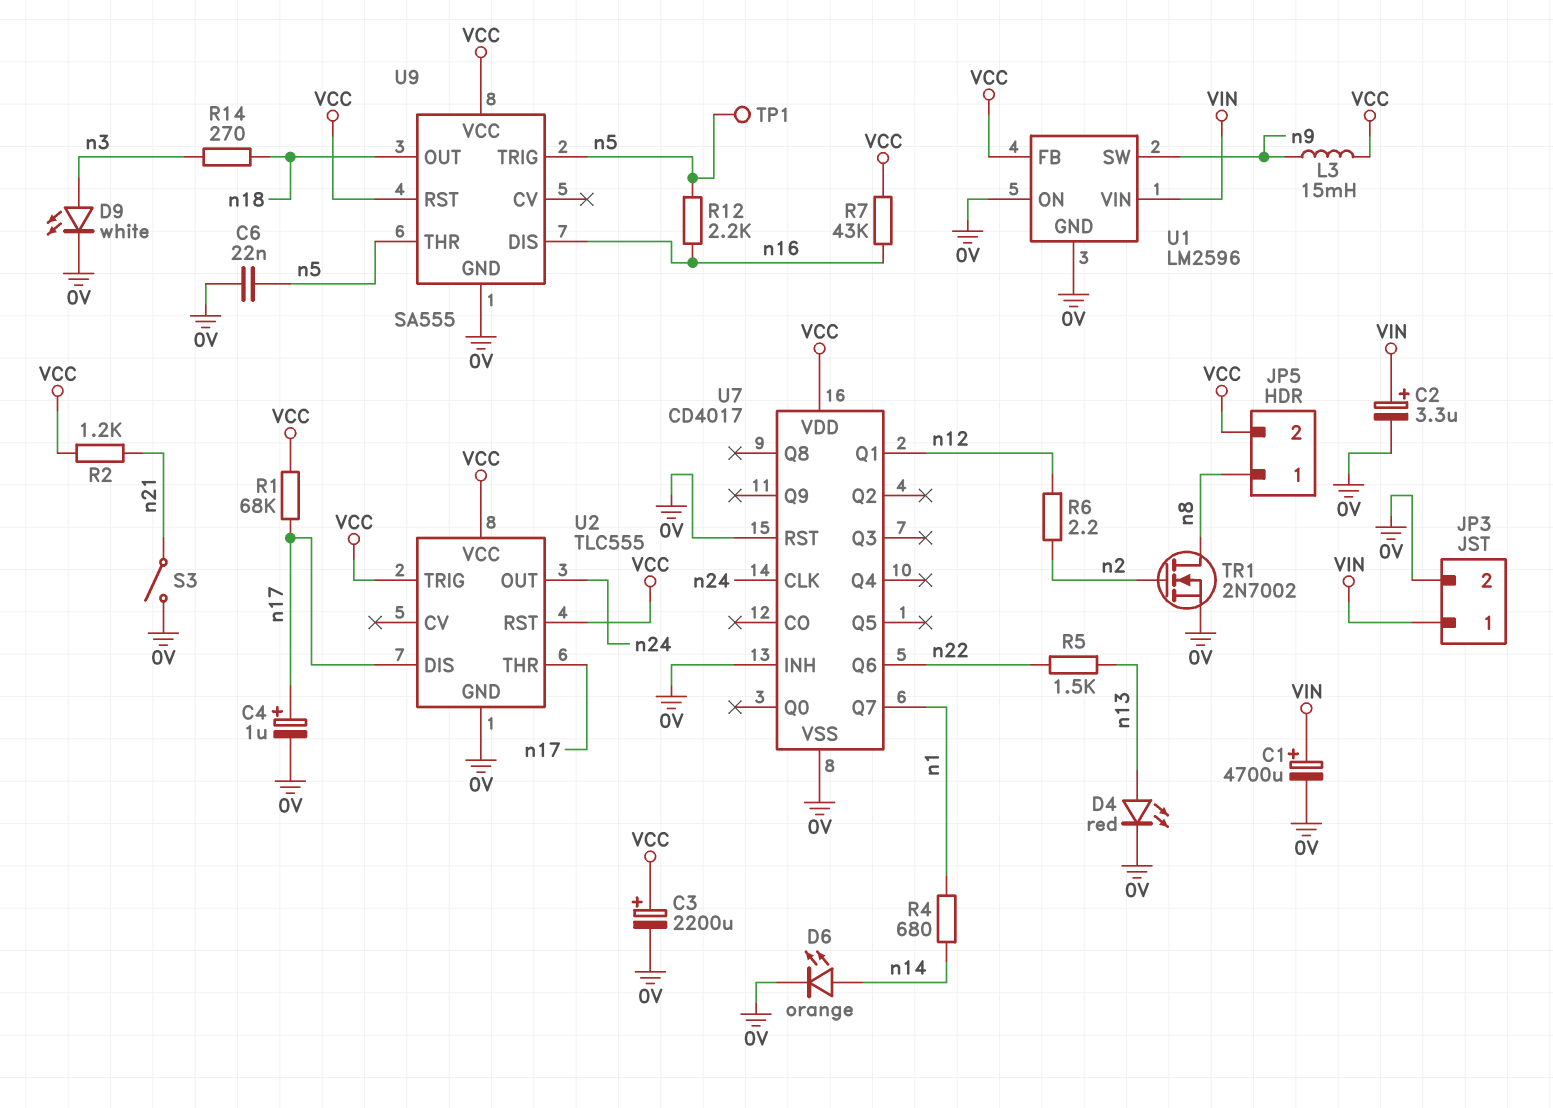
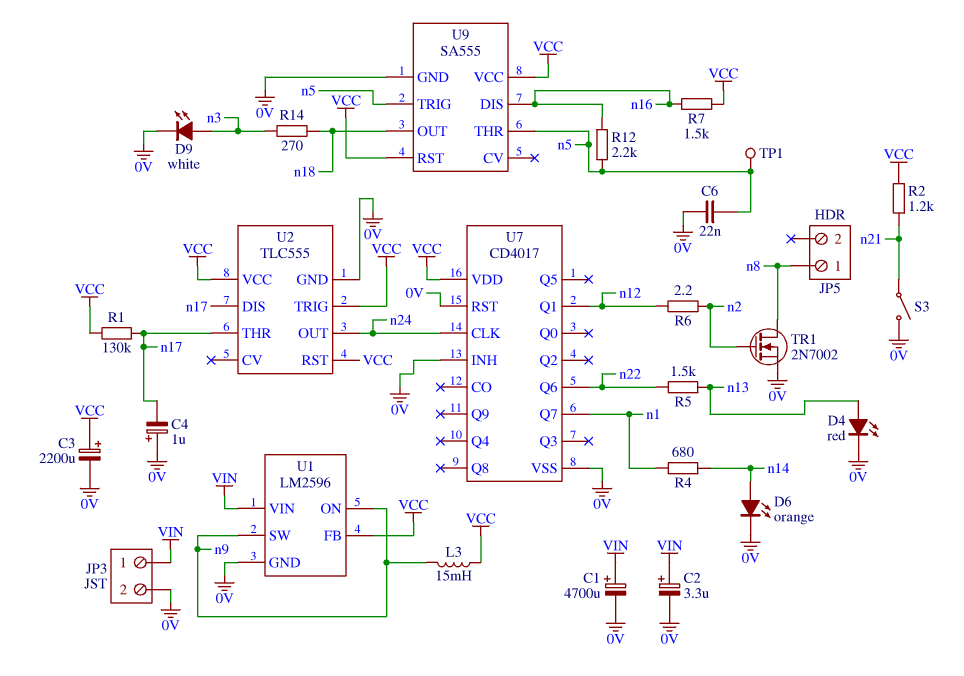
C4: 1uF (plus n17, minus 0V) -> 1uF (plus 0V, minus n17)
JP5 pin 2: VCC -> none
R1: 68k (VCC, n17) -> 130k (VCC, n17)
R7: 43k (VCC, n16) -> 1.5k (VCC, n16)
U1 pin ON: 0V -> n9

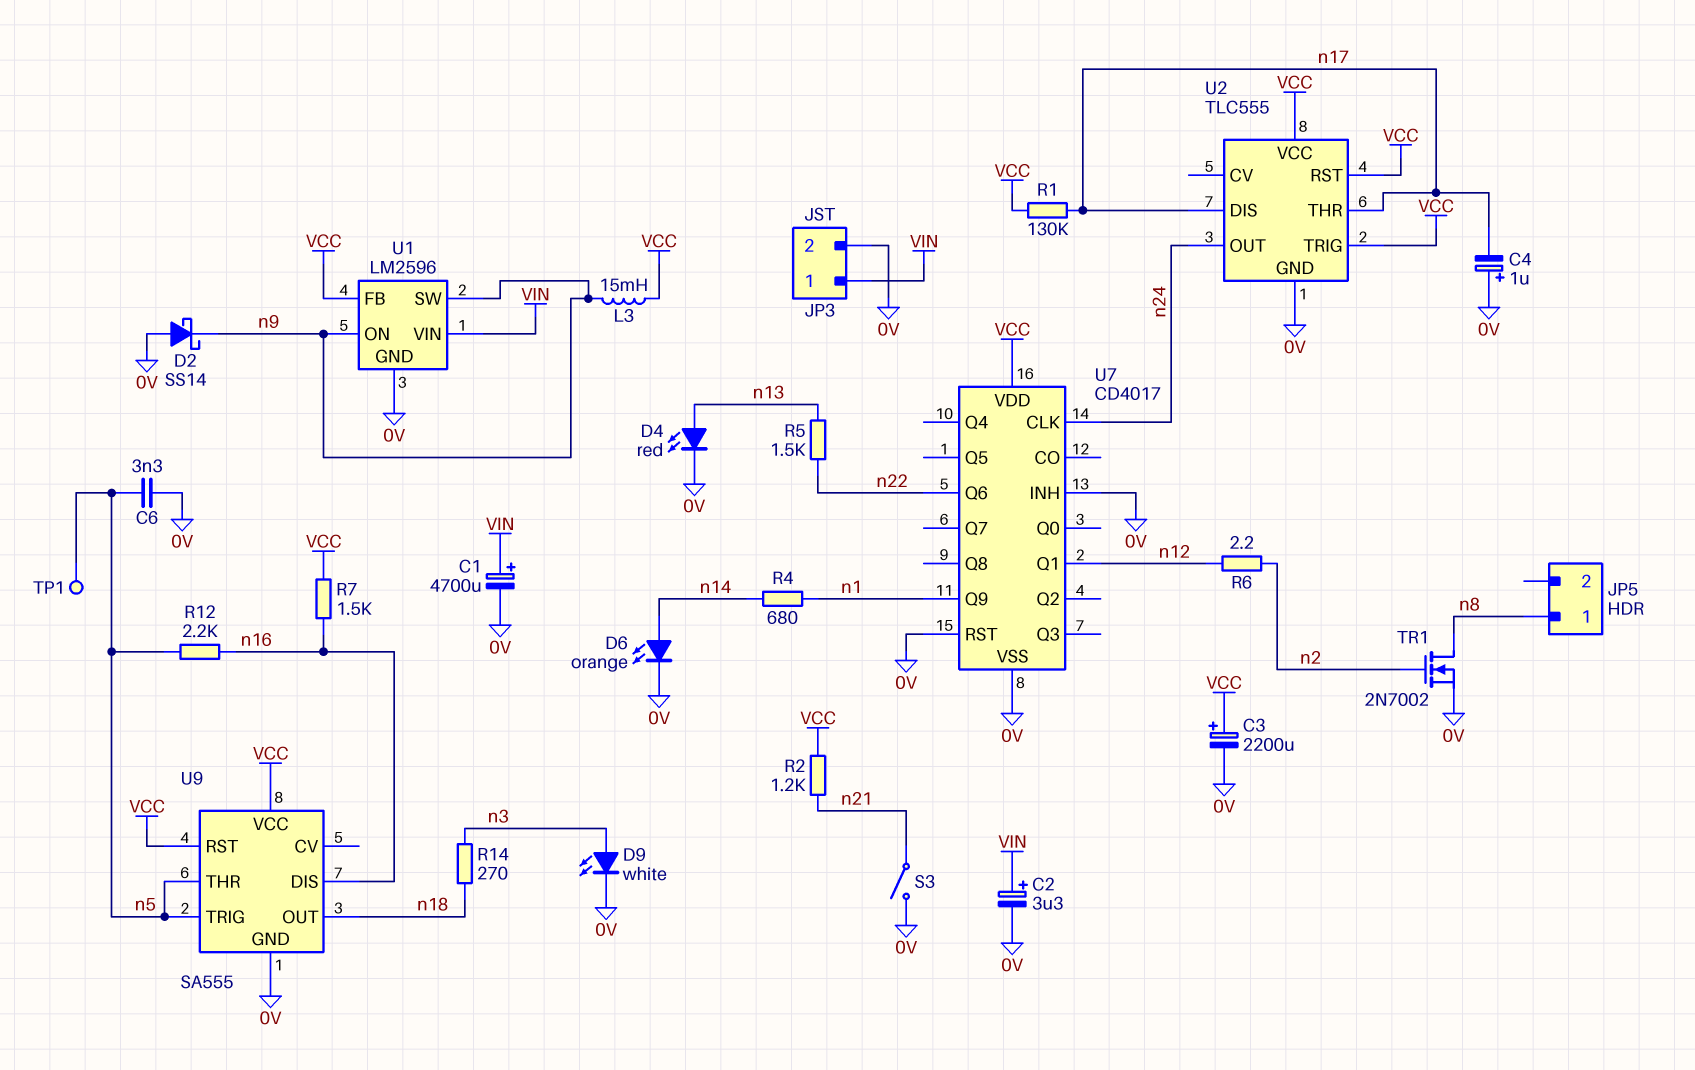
C6: 22nF (0V, n5) -> 3.3nF (0V, n5)
D2: none -> schottky SS14 (A 0V, K n9)
U7 pin Q7: n1 -> none
U7 pin Q9: none -> n1

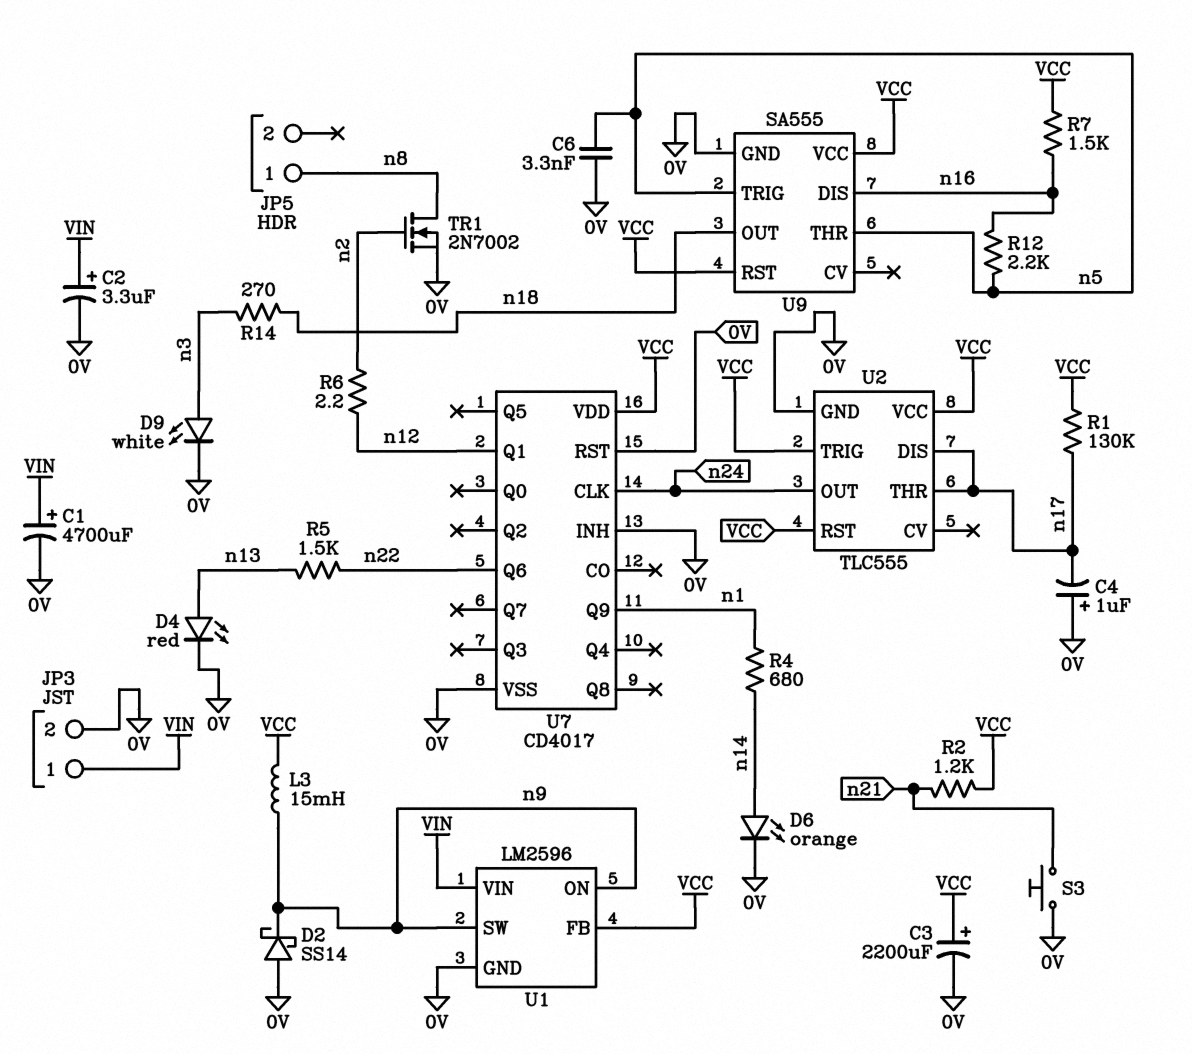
S3: switch (0V, n21) -> button (0V, n21)
TP1: test point (n5) -> none

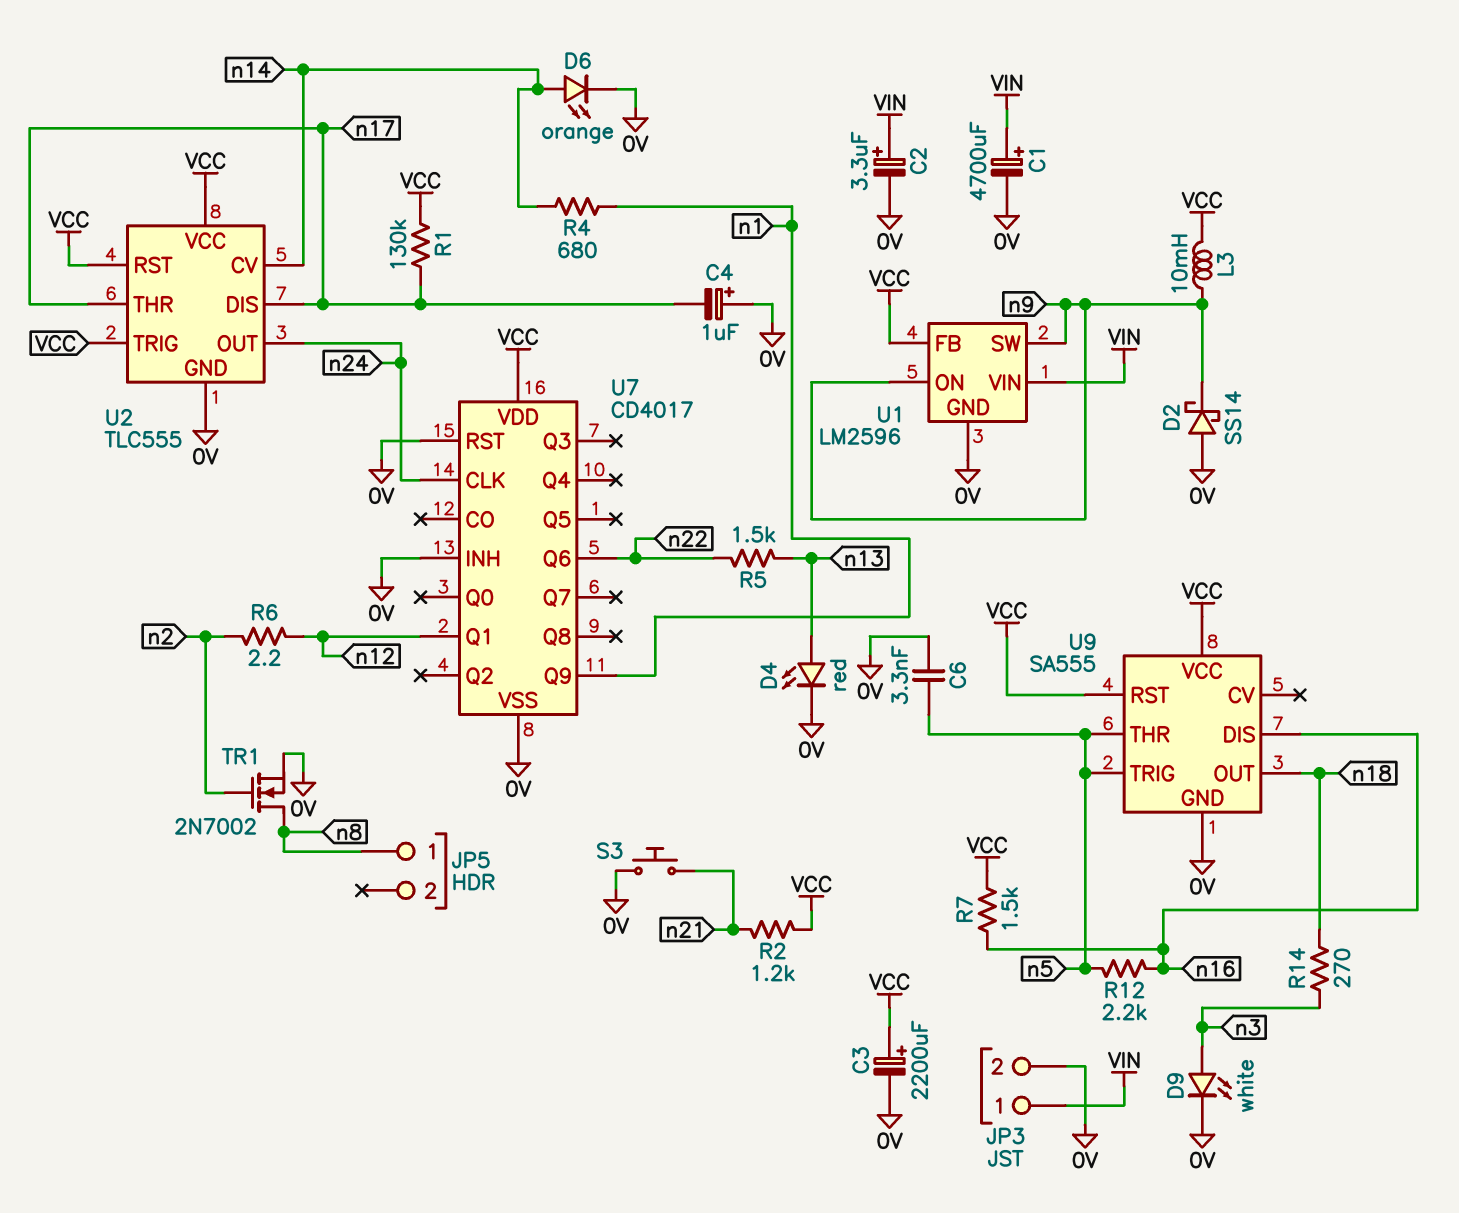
L3: 15mH (VCC, n9) -> 10mH (VCC, n9)
U2 pin CV: none -> n14

